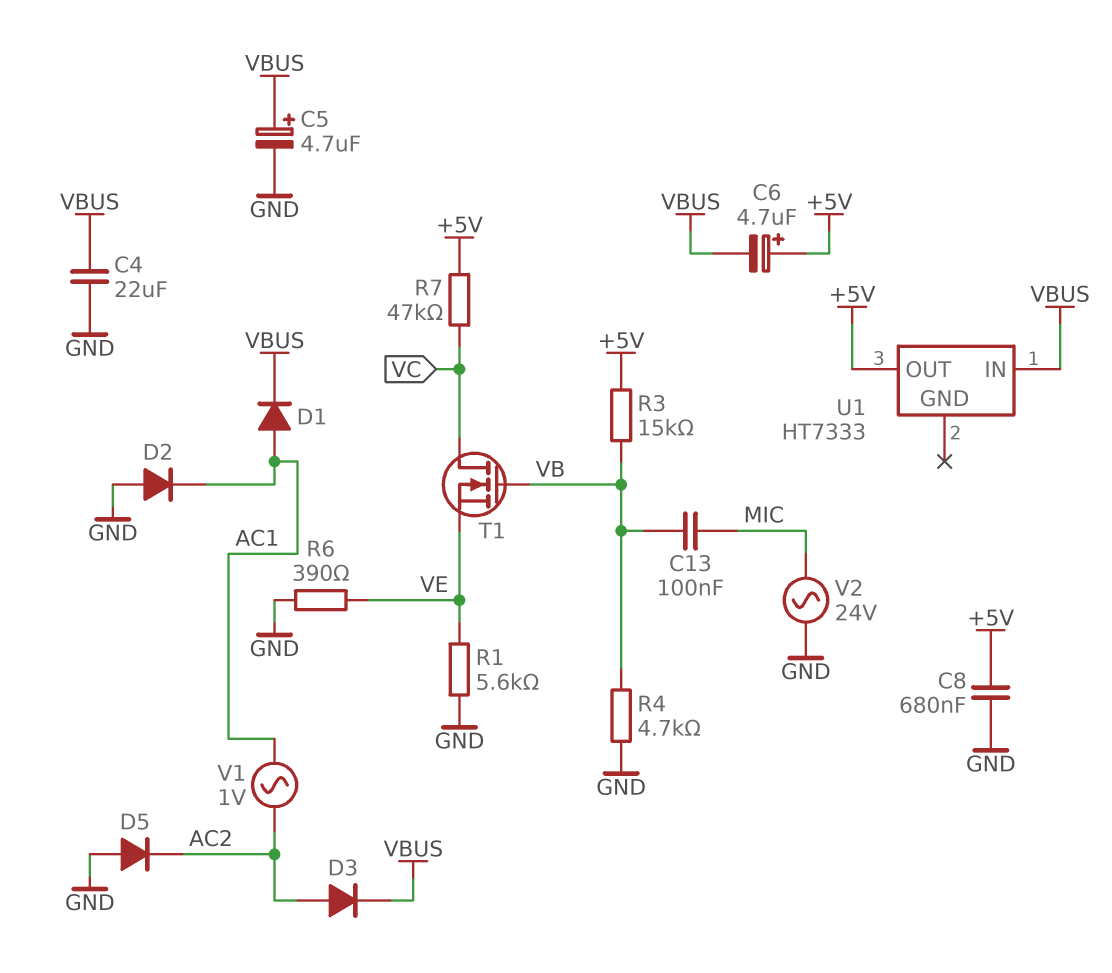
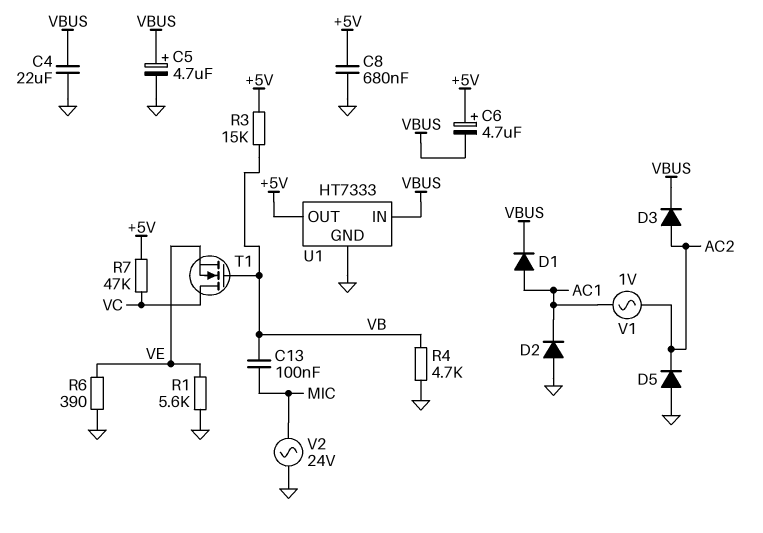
U1 pin GND: none -> GND

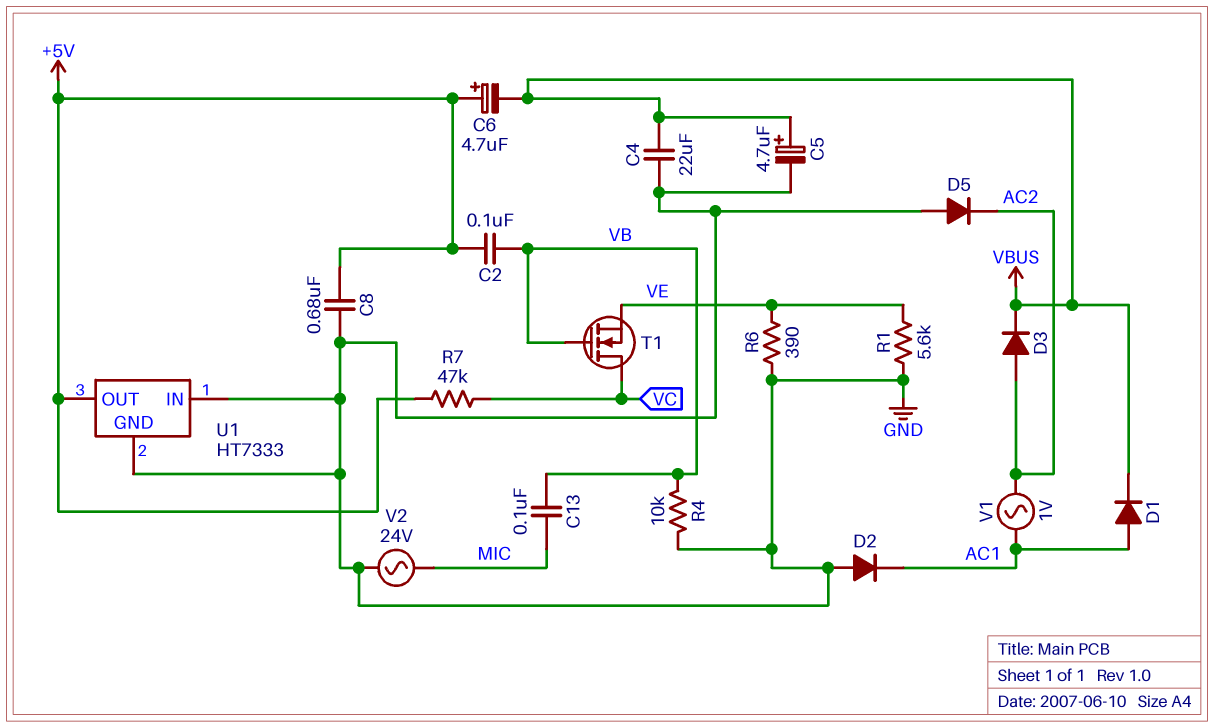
C2: none -> 100nF (+5V, VB)
R3: 15k (+5V, VB) -> none
R4: 4.7k (GND, VB) -> 10k (GND, VB)
U1 pin IN: VBUS -> GND

